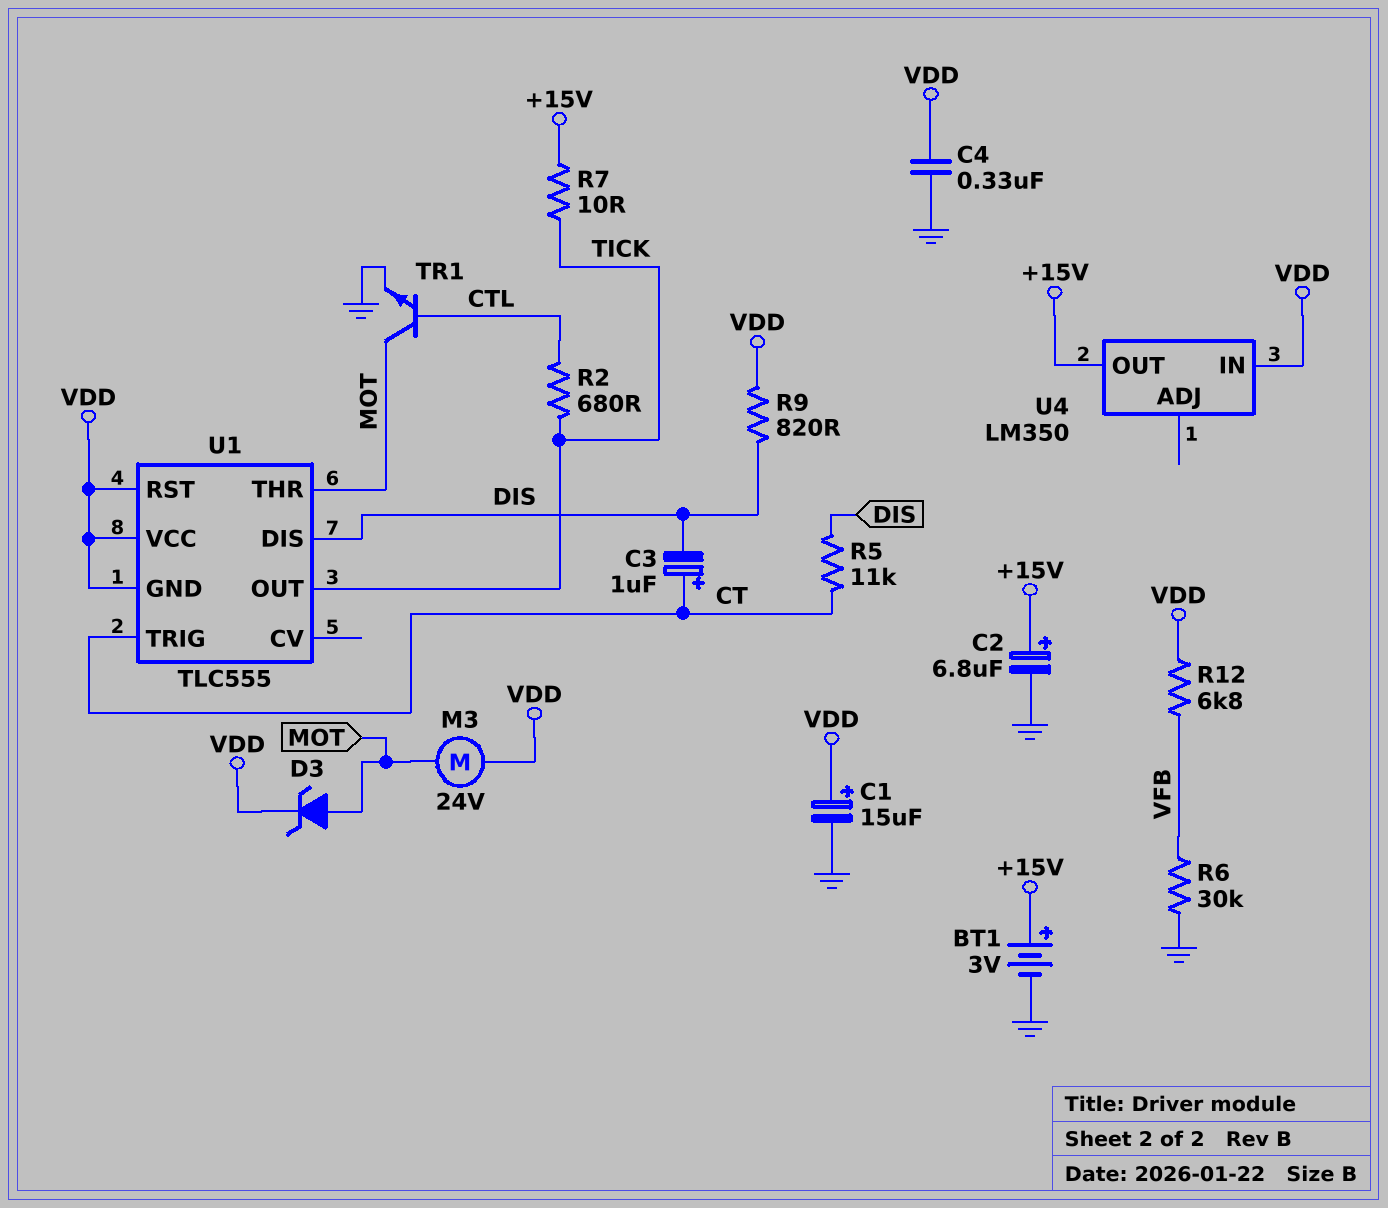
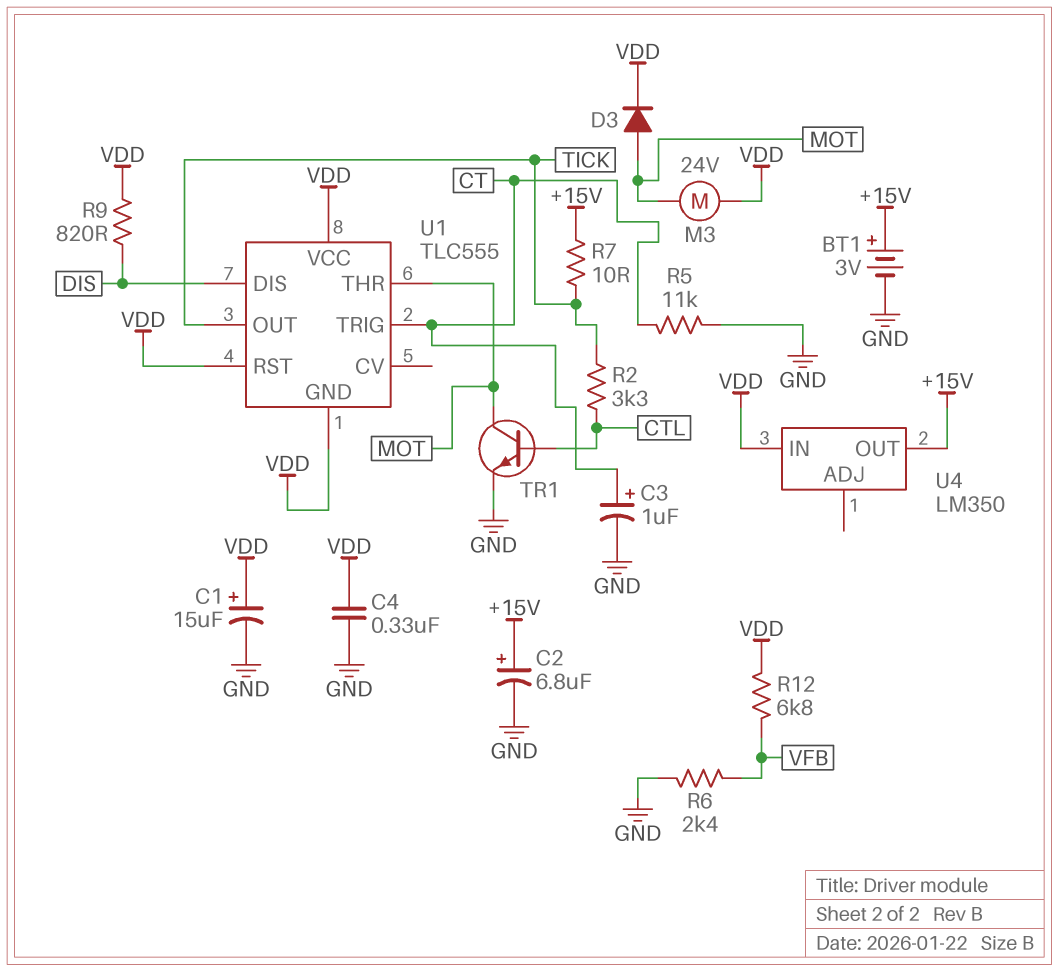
C3: 1uF (plus CT, minus DIS) -> 1uF (plus CT, minus GND)
D3: zener (A MOT, K VDD) -> diode (A MOT, K VDD)
R2: 680 (CTL, TICK) -> 3.3k (CTL, TICK)
R5: 11k (CT, DIS) -> 11k (CT, GND)
R6: 30k (GND, VFB) -> 2.4k (GND, VFB)

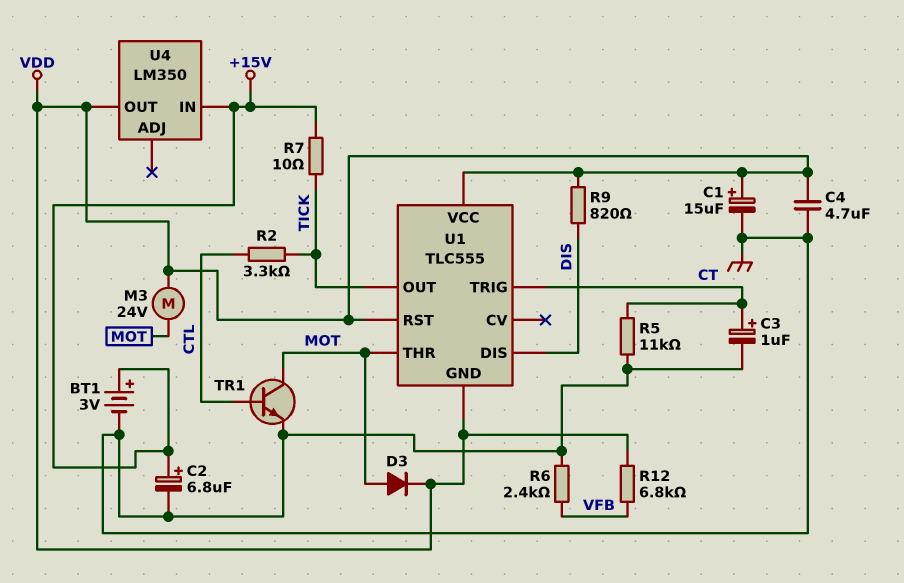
C4: 330nF (GND, VDD) -> 4.7uF (GND, VDD)
U4 pin IN: VDD -> +15V
U4 pin OUT: +15V -> VDD

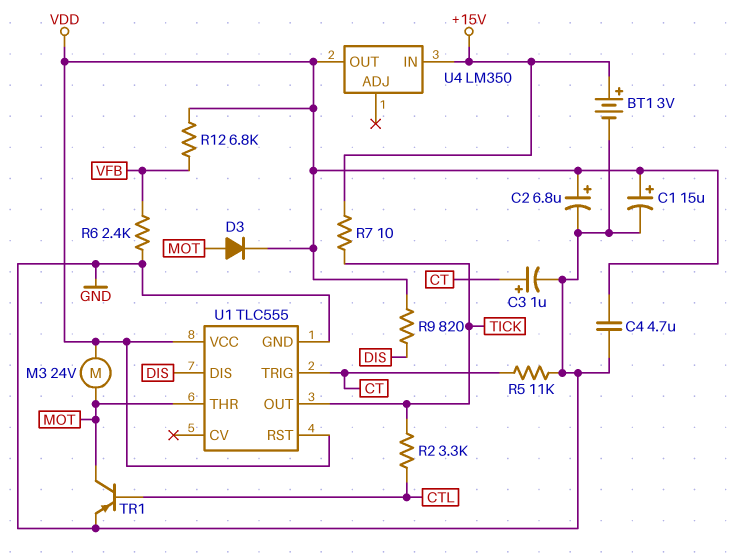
C2: 6.8uF (plus +15V, minus GND) -> 6.8uF (plus VDD, minus GND)
TR1: NPN (B CTL, C MOT, E GND) -> PNP (B CTL, C MOT, E GND)
U1 pin GND: VDD -> GND

